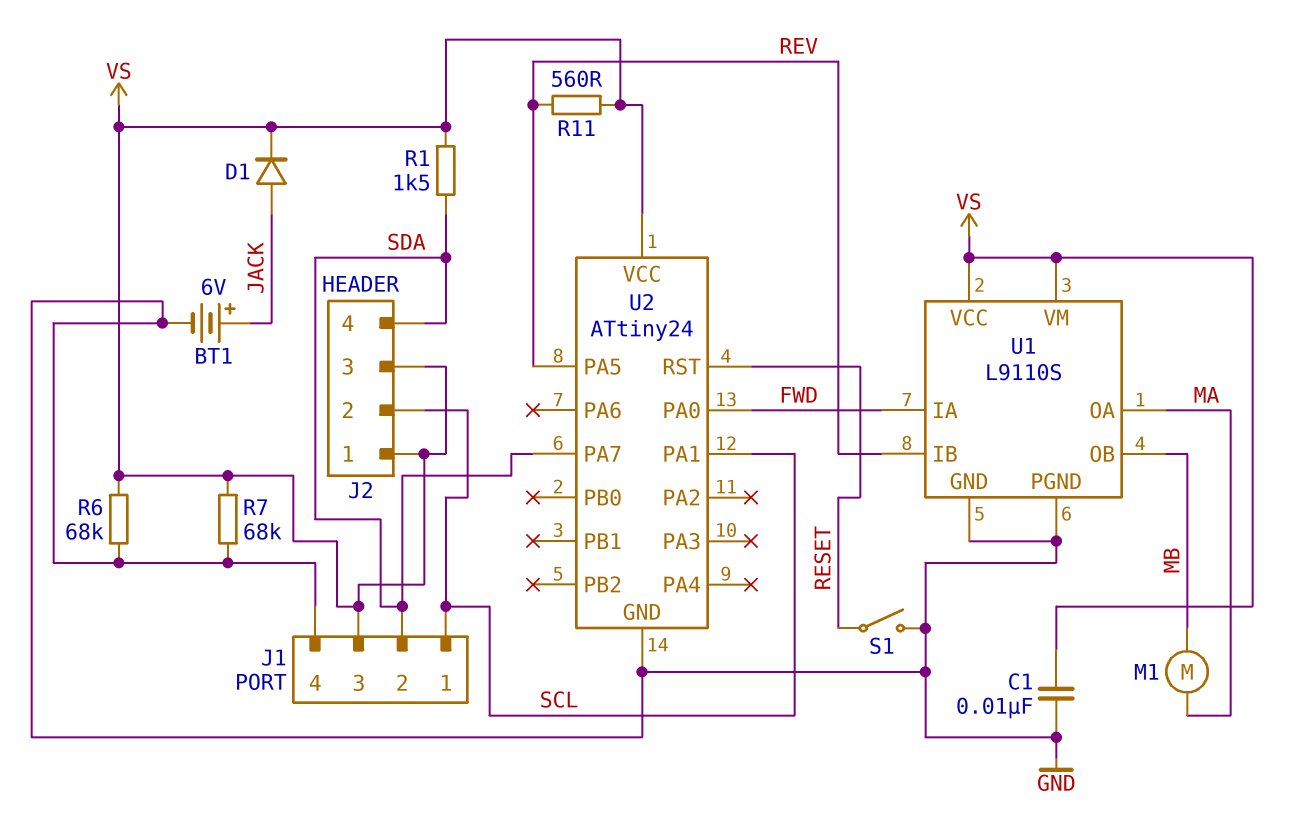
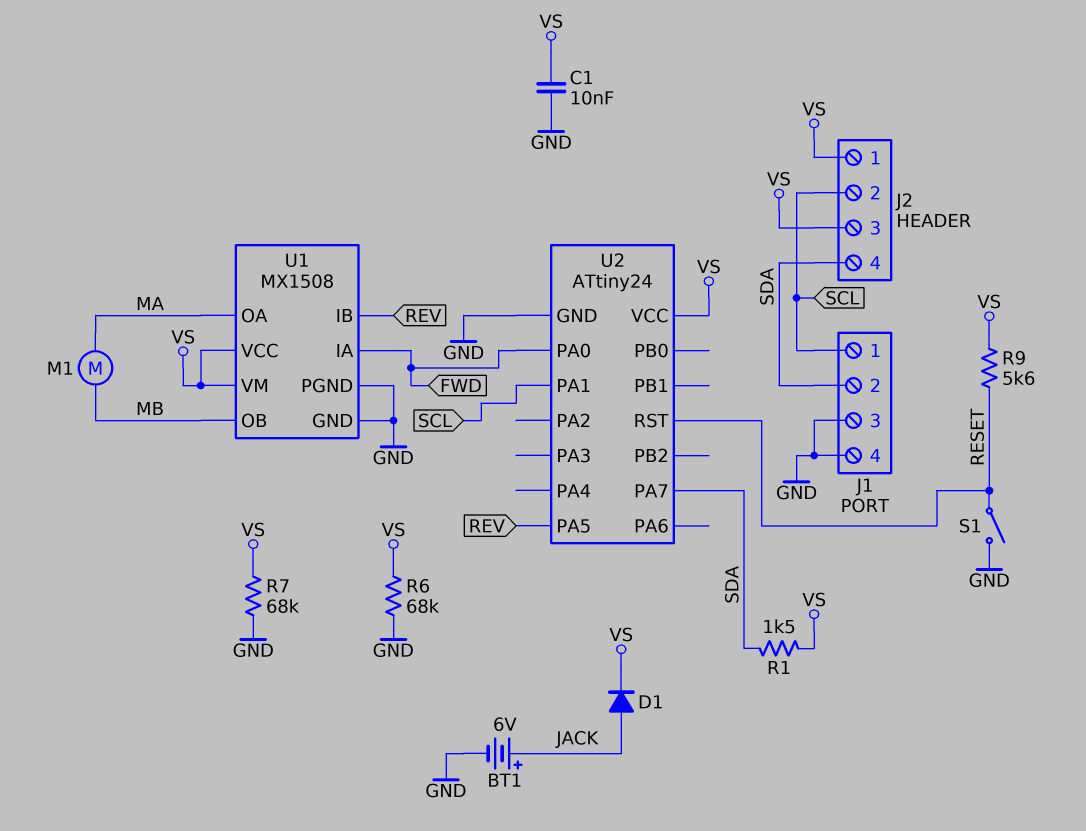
J1 pin 3: VS -> GND
R9: none -> 5.6k (RESET, VS)
R11: 560 (REV, VS) -> none
U1: L9110S -> MX1508

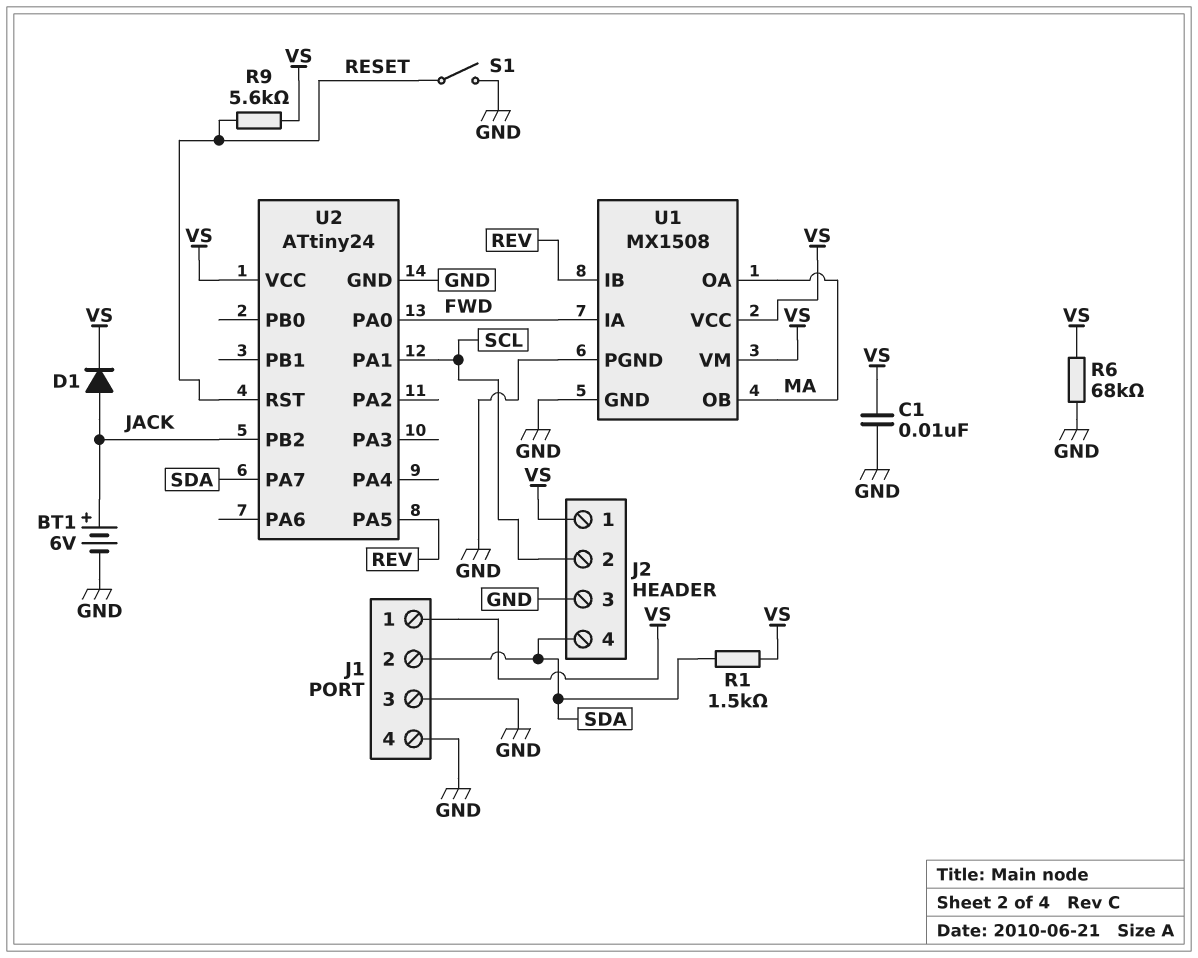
J1 pin 1: SCL -> VS
J2 pin 3: VS -> GND
M1: motor (MA, MB) -> none
R7: 68k (GND, VS) -> none
U1 pin OB: MB -> MA
U2 pin PB2: none -> JACK

